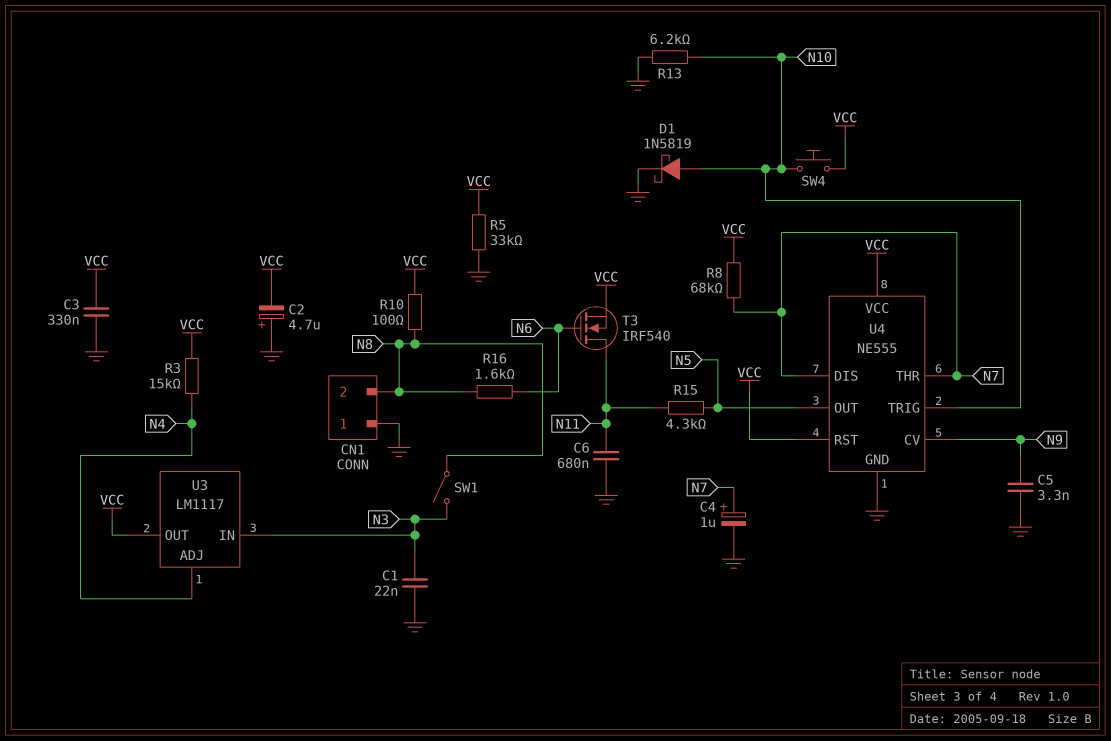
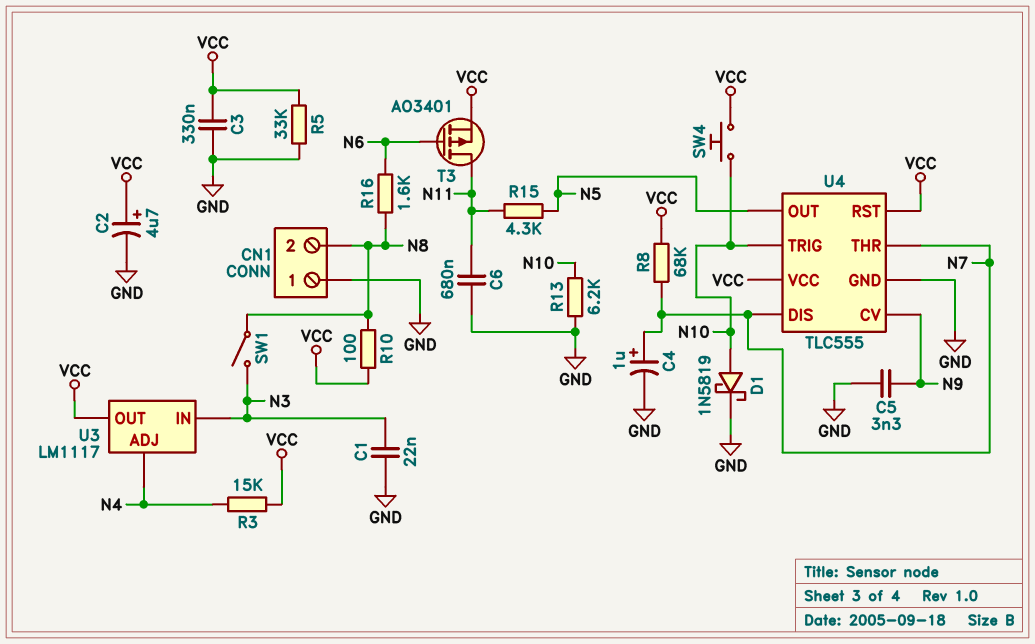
C2: 4.7uF (plus GND, minus VCC) -> 4.7uF (plus VCC, minus GND)
T3: NMOS IRF540 (G N6, D N11, S VCC) -> PMOS AO3401 (G N6, D N11, S VCC)
U4: NE555 -> TLC555

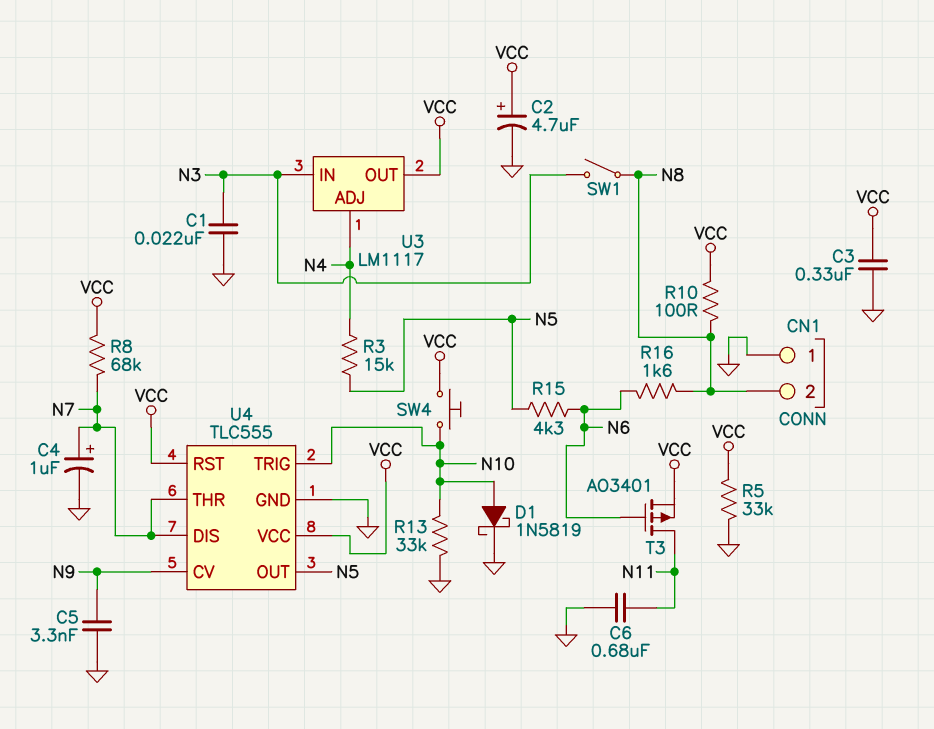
R3: 15k (N4, VCC) -> 15k (N4, N5)
R13: 6.2k (GND, N10) -> 33k (GND, N10)
R15: 4.3k (N5, N11) -> 4.3k (N5, N6)

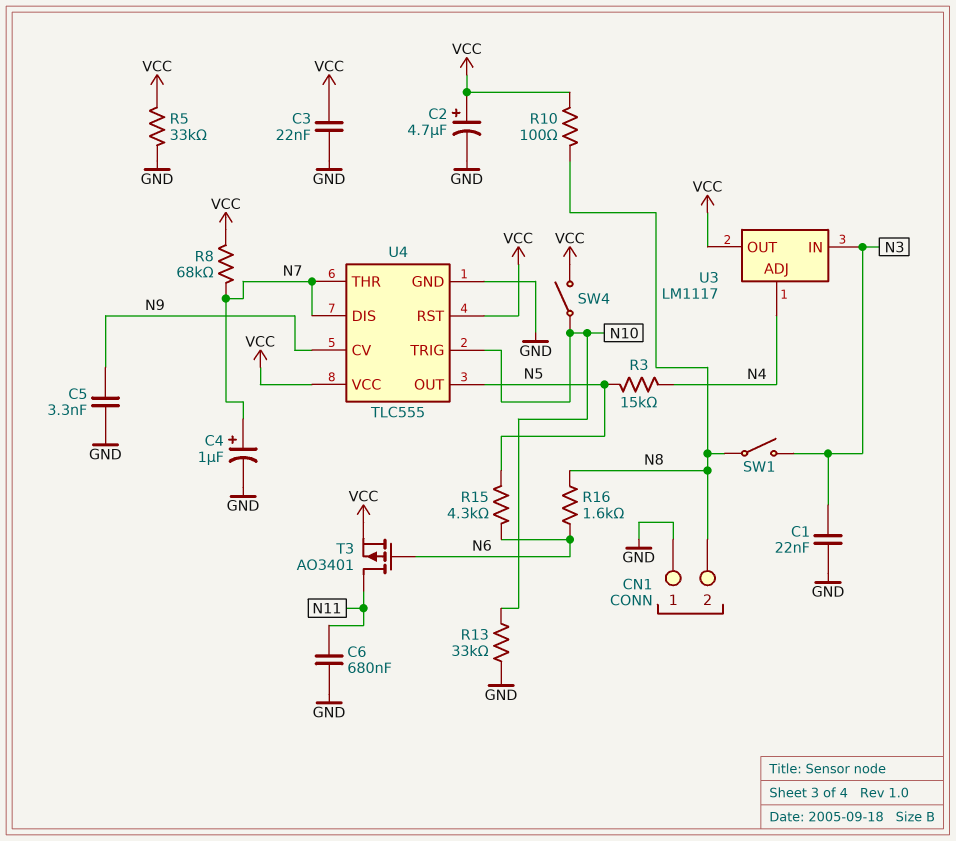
C3: 330nF (GND, VCC) -> 22nF (GND, VCC)
D1: schottky 1N5819 (A N10, K GND) -> none
SW4: button (N10, VCC) -> switch (N10, VCC)

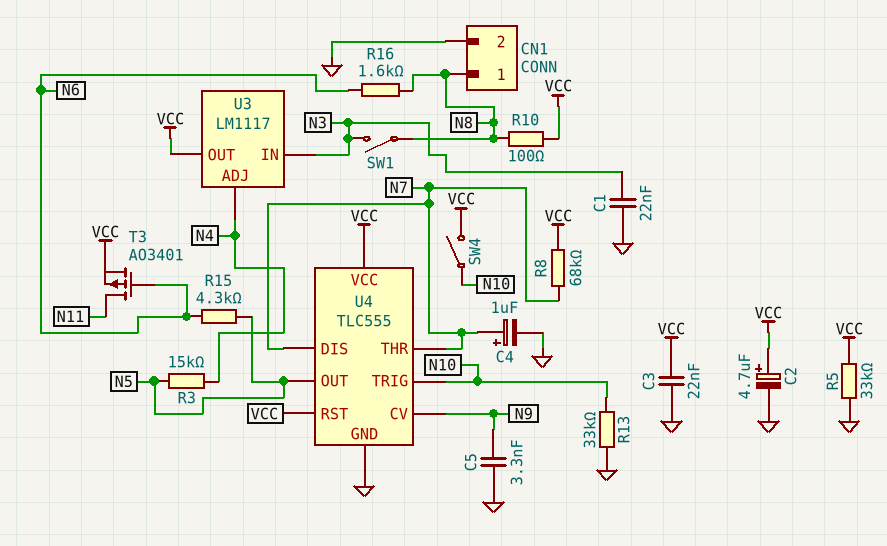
C6: 680nF (GND, N11) -> none
CN1 pin 1: GND -> N8
CN1 pin 2: N8 -> GND

